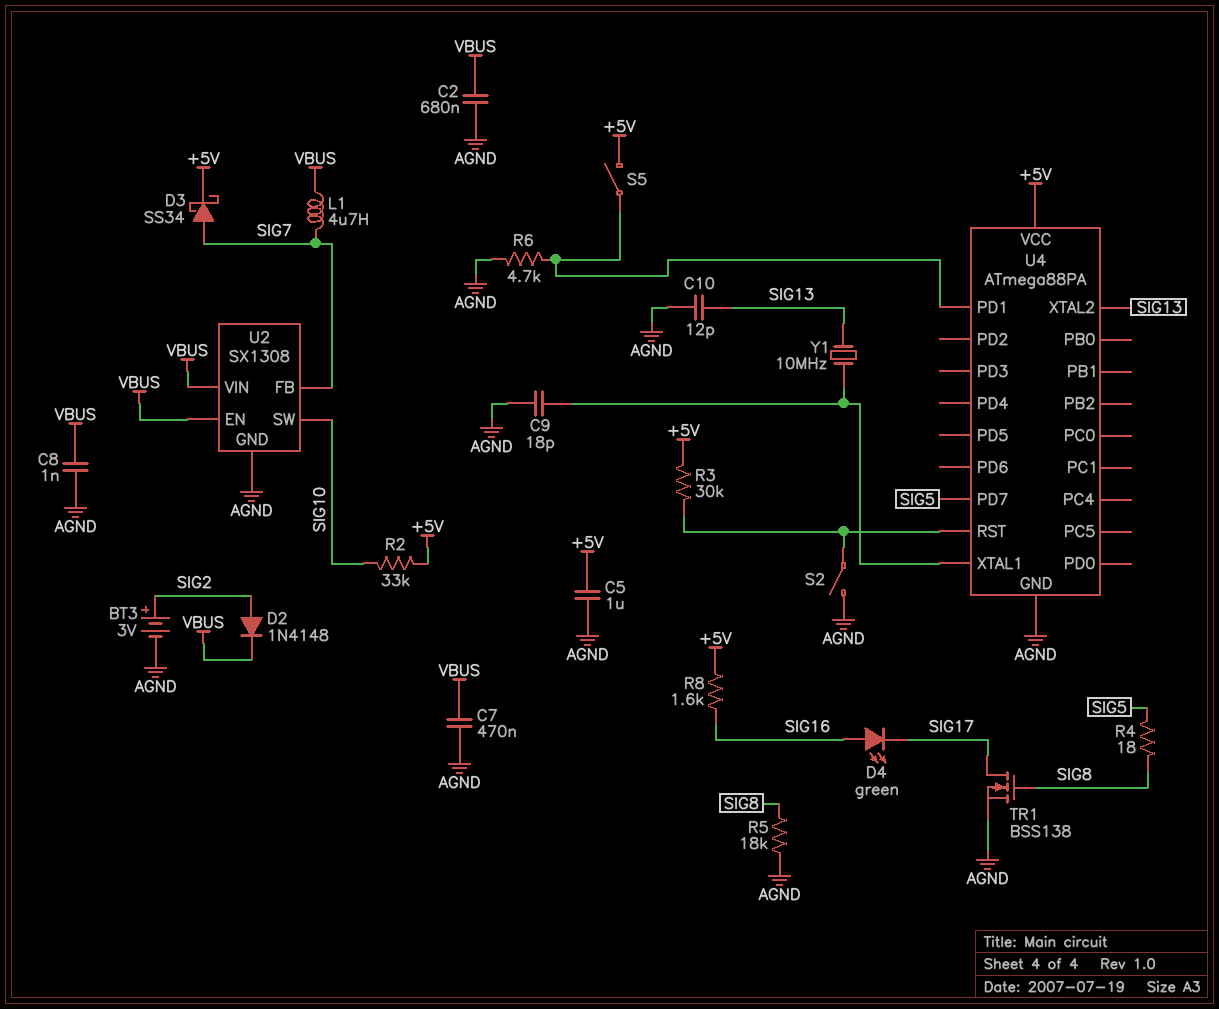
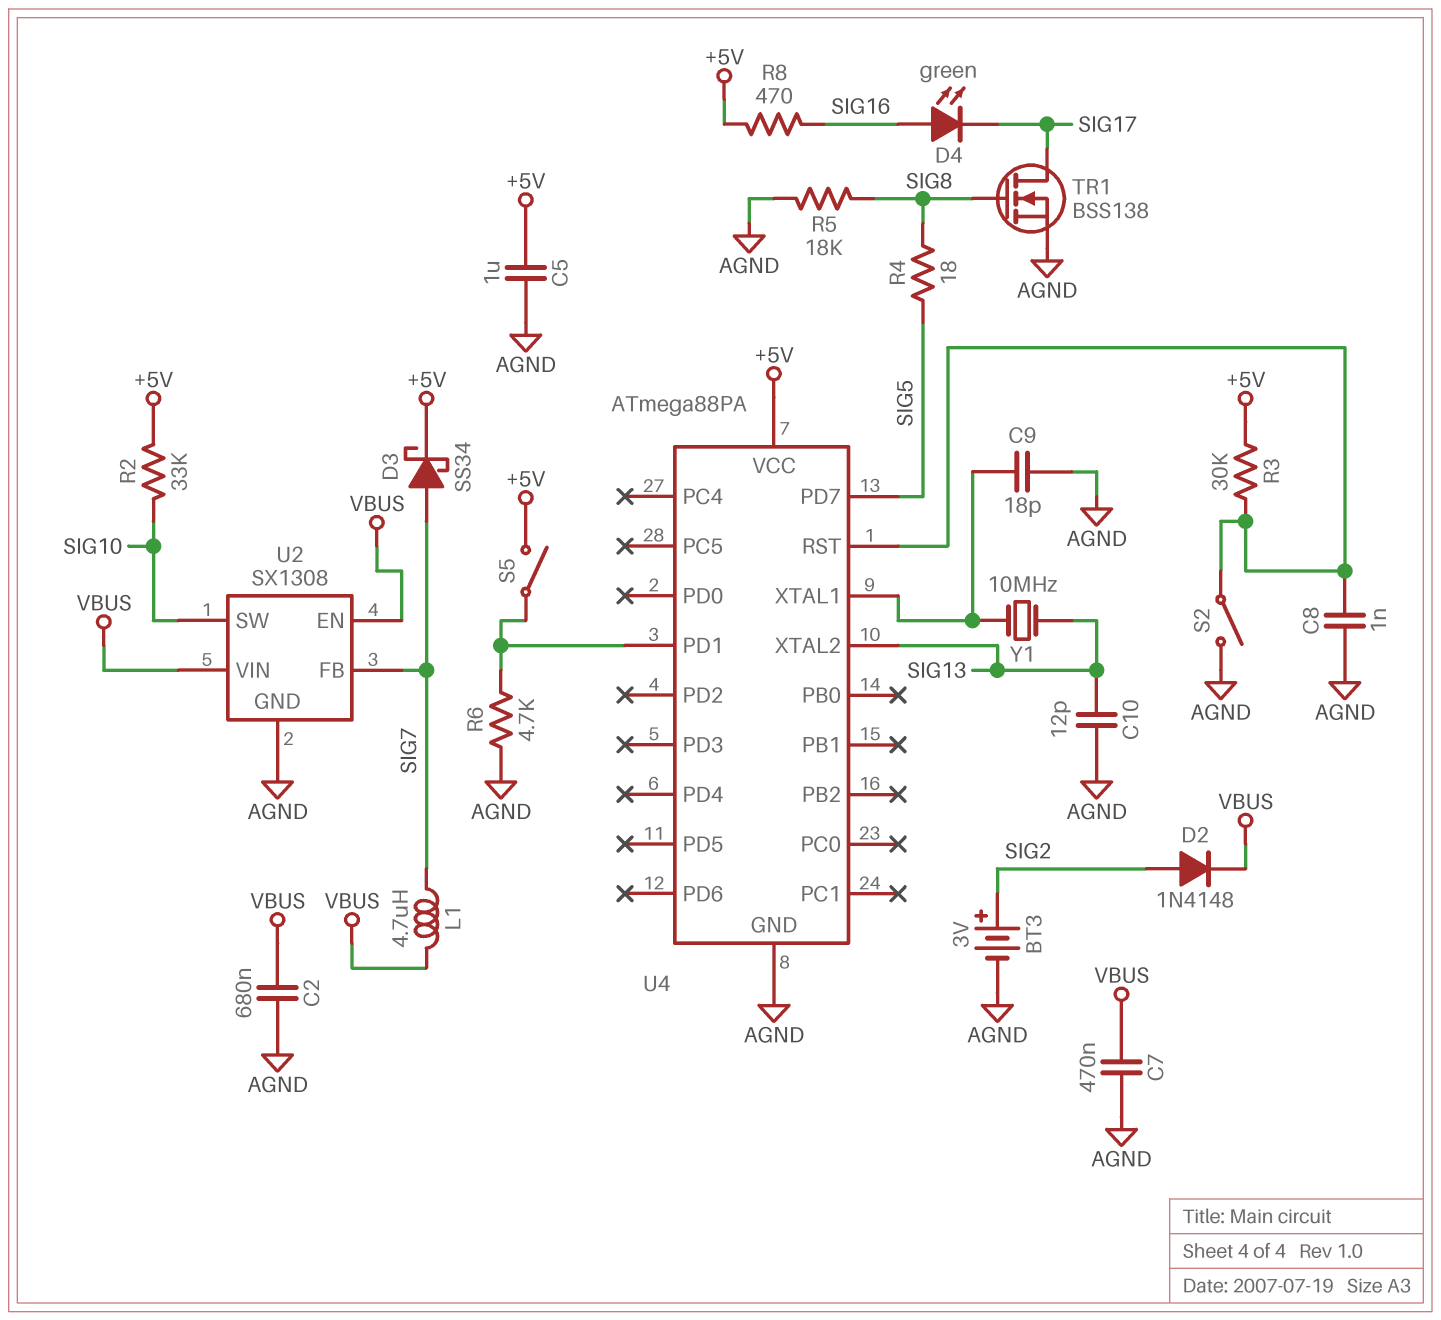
C8: 1nF (AGND, VBUS) -> 1nF (AGND, U4/RST)
R8: 1.6k (+5V, SIG16) -> 470 (+5V, SIG16)

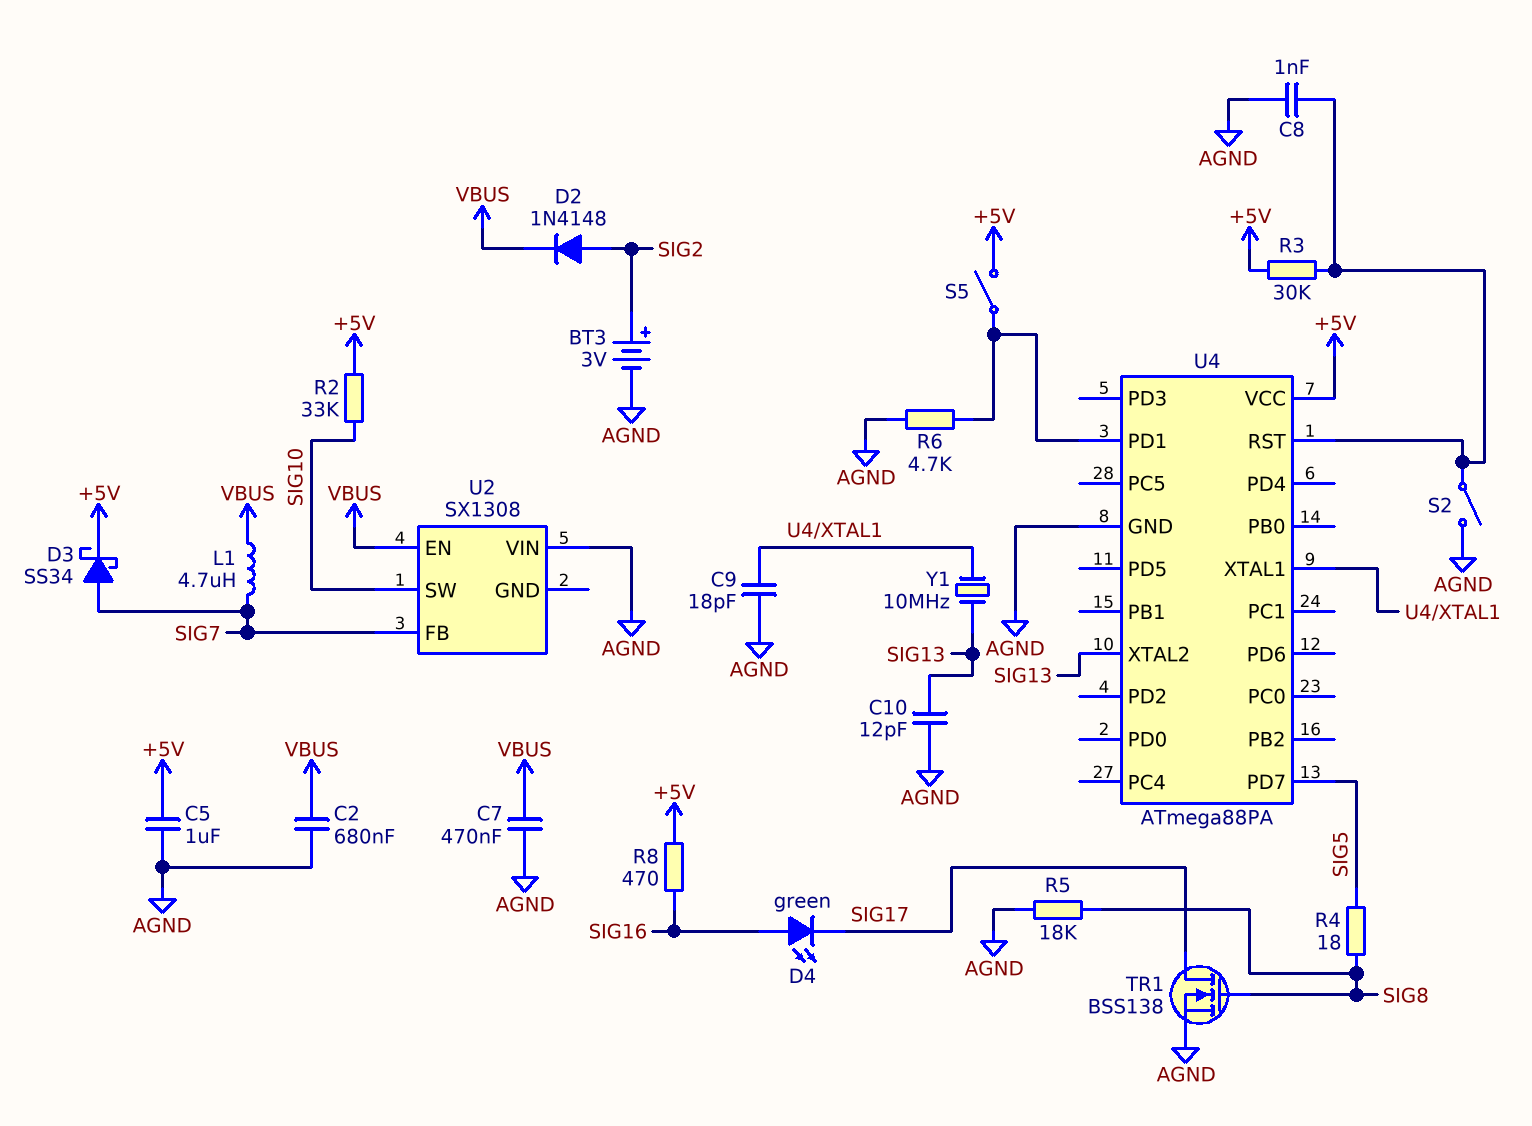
U2 pin GND: AGND -> none
U2 pin VIN: VBUS -> AGND

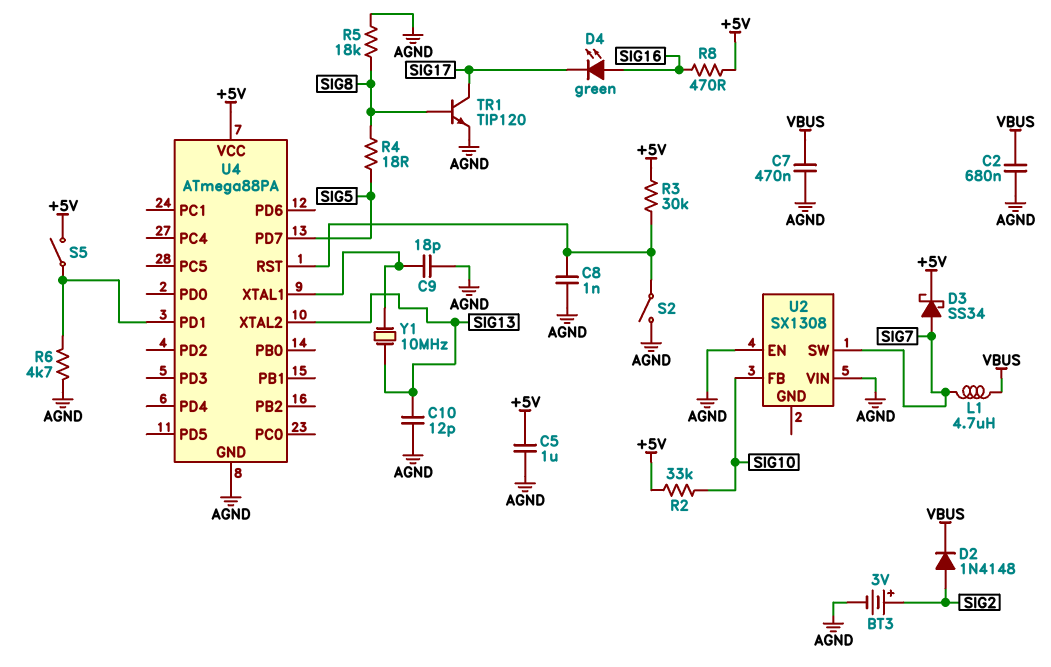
TR1: NMOS BSS138 (G SIG8, D SIG17, S AGND) -> NPN TIP120 (B SIG8, C SIG17, E AGND)
U2 pin EN: VBUS -> AGND
U2 pin FB: SIG7 -> SIG10
U2 pin SW: SIG10 -> SIG7

